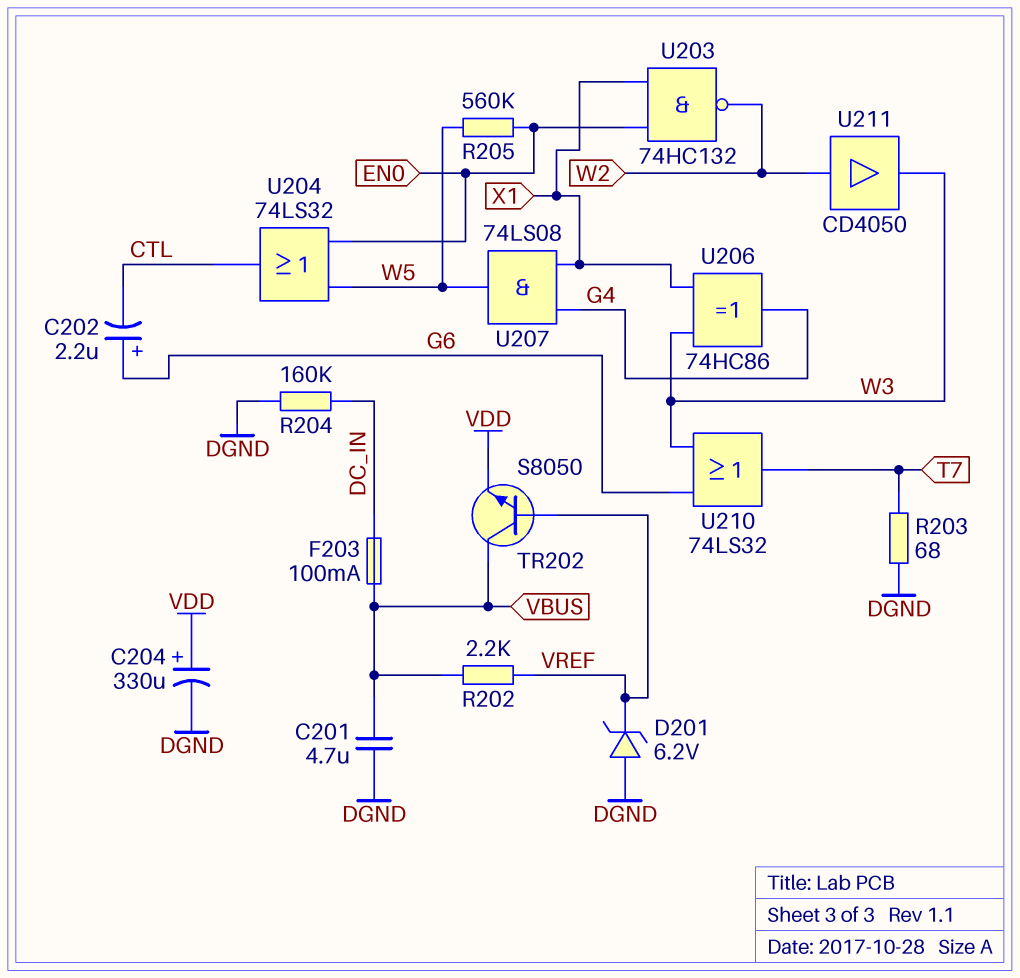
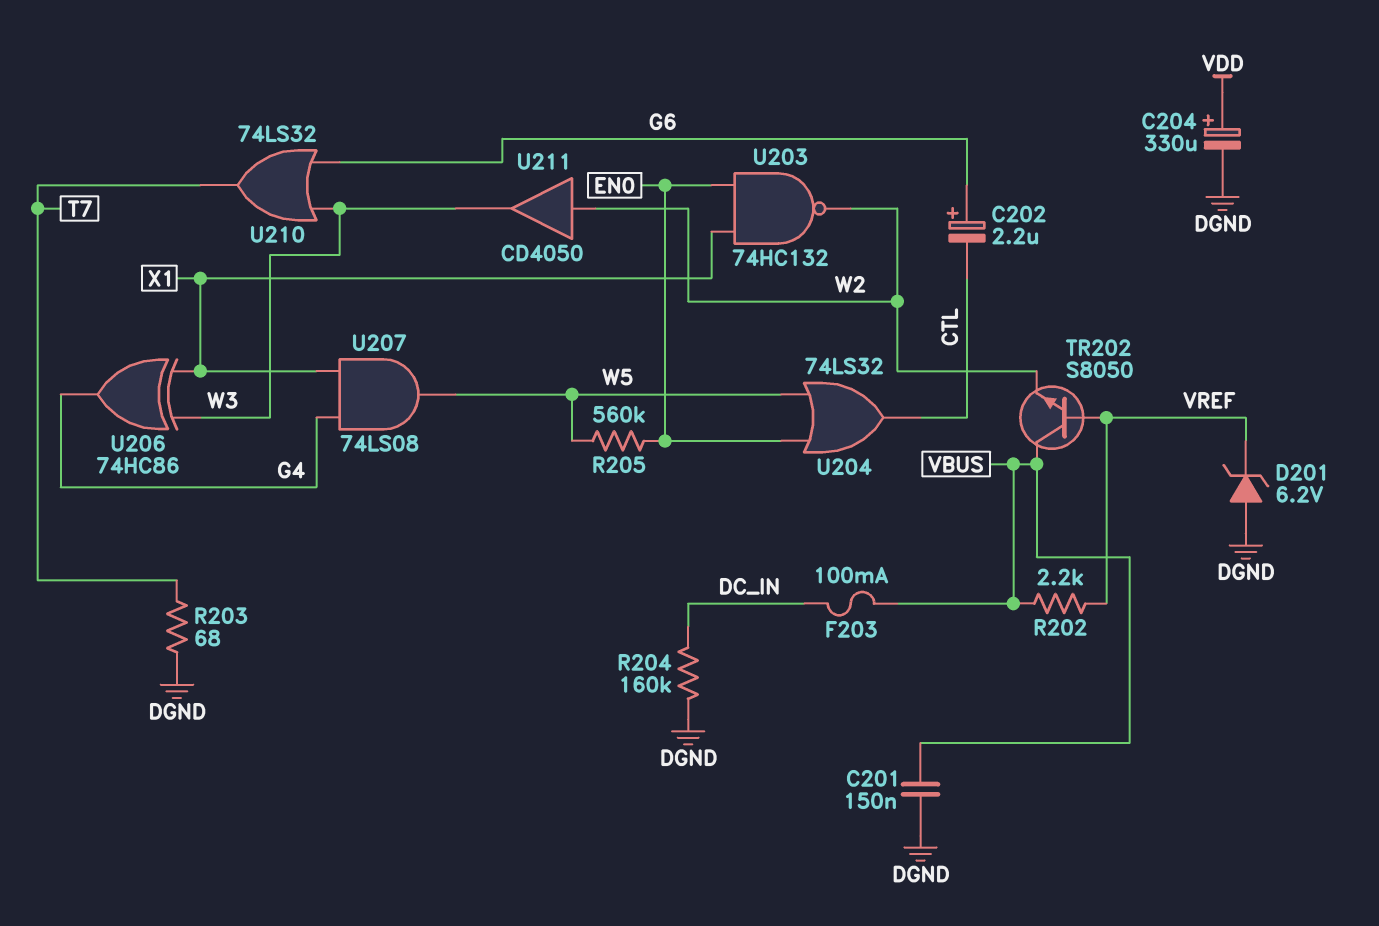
C201: 4.7uF (DGND, VBUS) -> 150nF (DGND, VBUS)
TR202: NPN S8050 (B VREF, C VBUS, E VDD) -> NPN S8050 (B VREF, C VBUS, E W2)

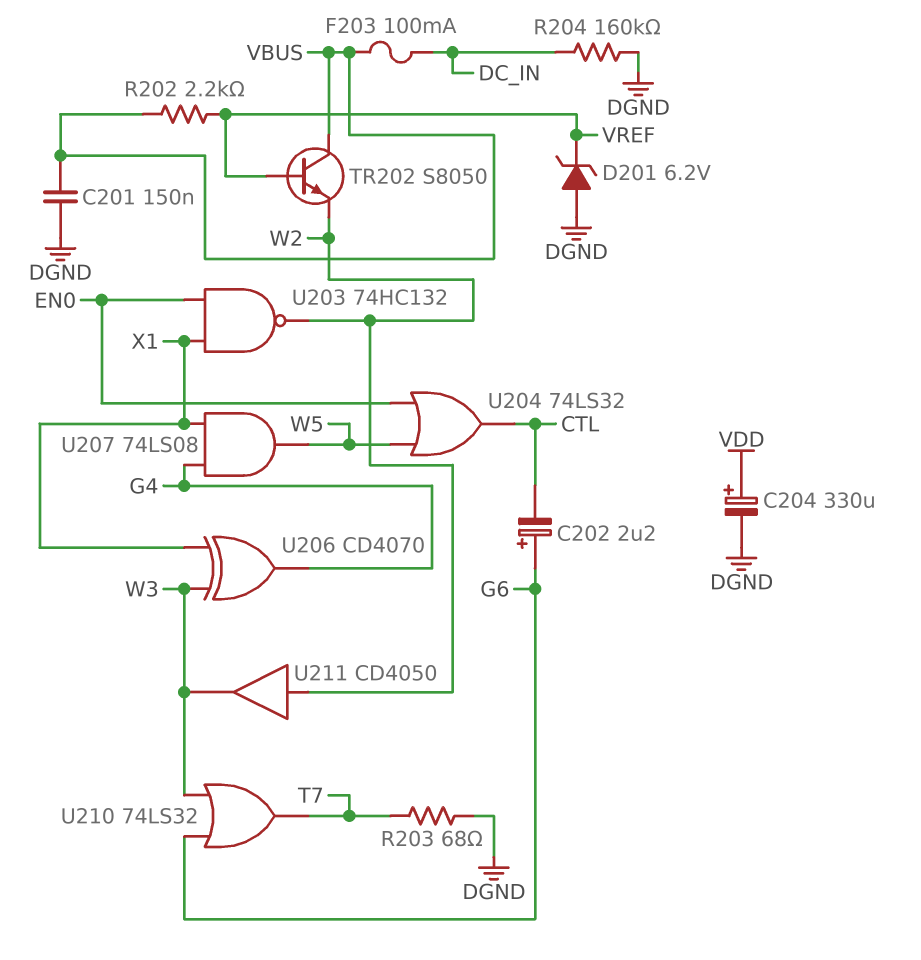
R205: 560k (EN0, W5) -> none
U206: XOR 74HC86 (in W3, in X1, out G4) -> XOR CD4070 (in W3, in X1, out G4)

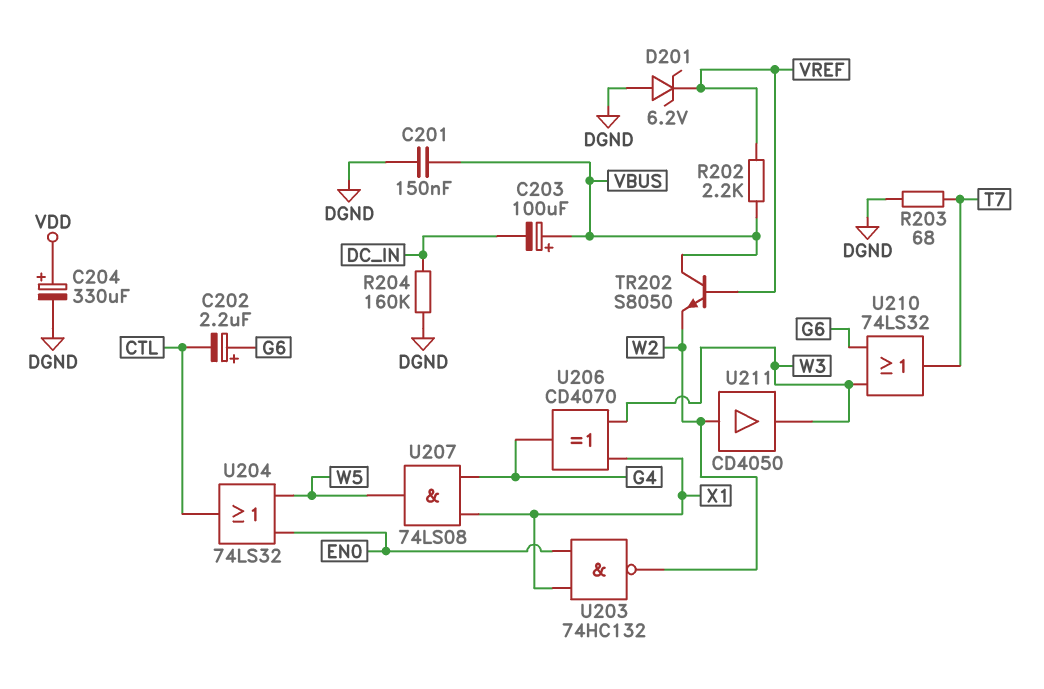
C203: none -> 100uF (plus VBUS, minus DC_IN)
F203: 100mA (DC_IN, VBUS) -> none

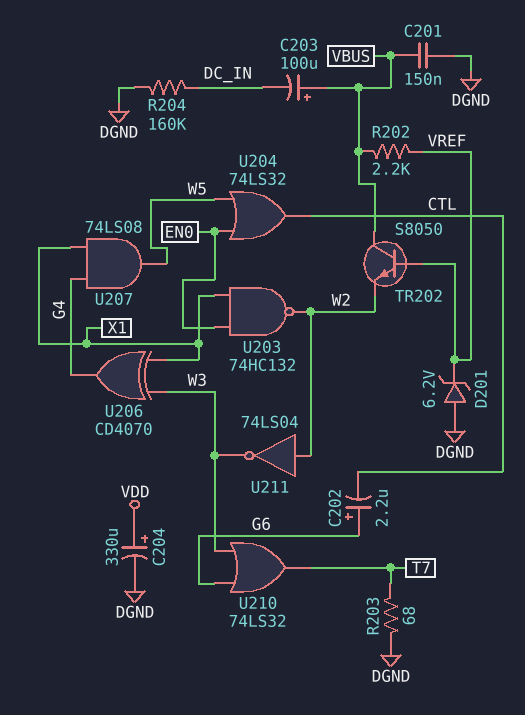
U211: buffer CD4050 (in W2, out W3) -> NOT 74LS04 (in W2, out W3)

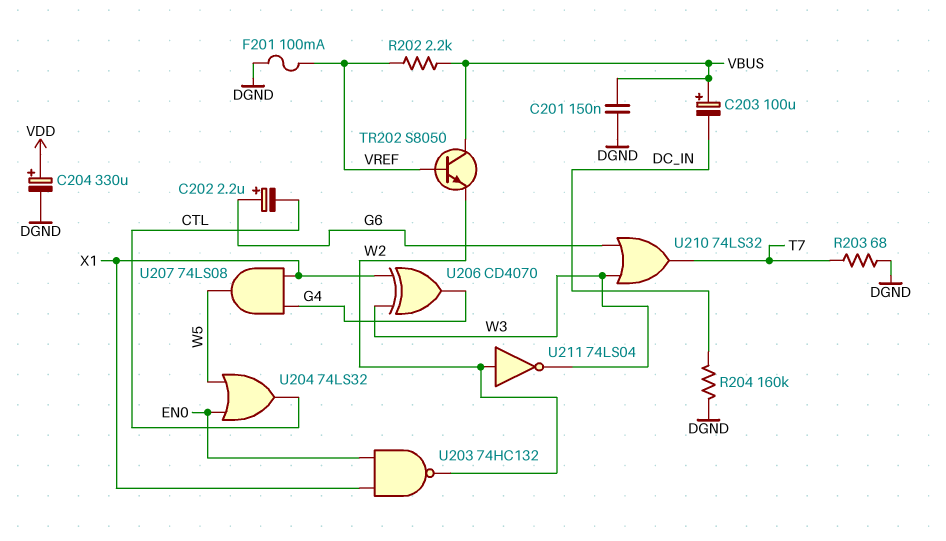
D201: zener 6.2V (A DGND, K VREF) -> none
F201: none -> 100mA (DGND, VREF)

